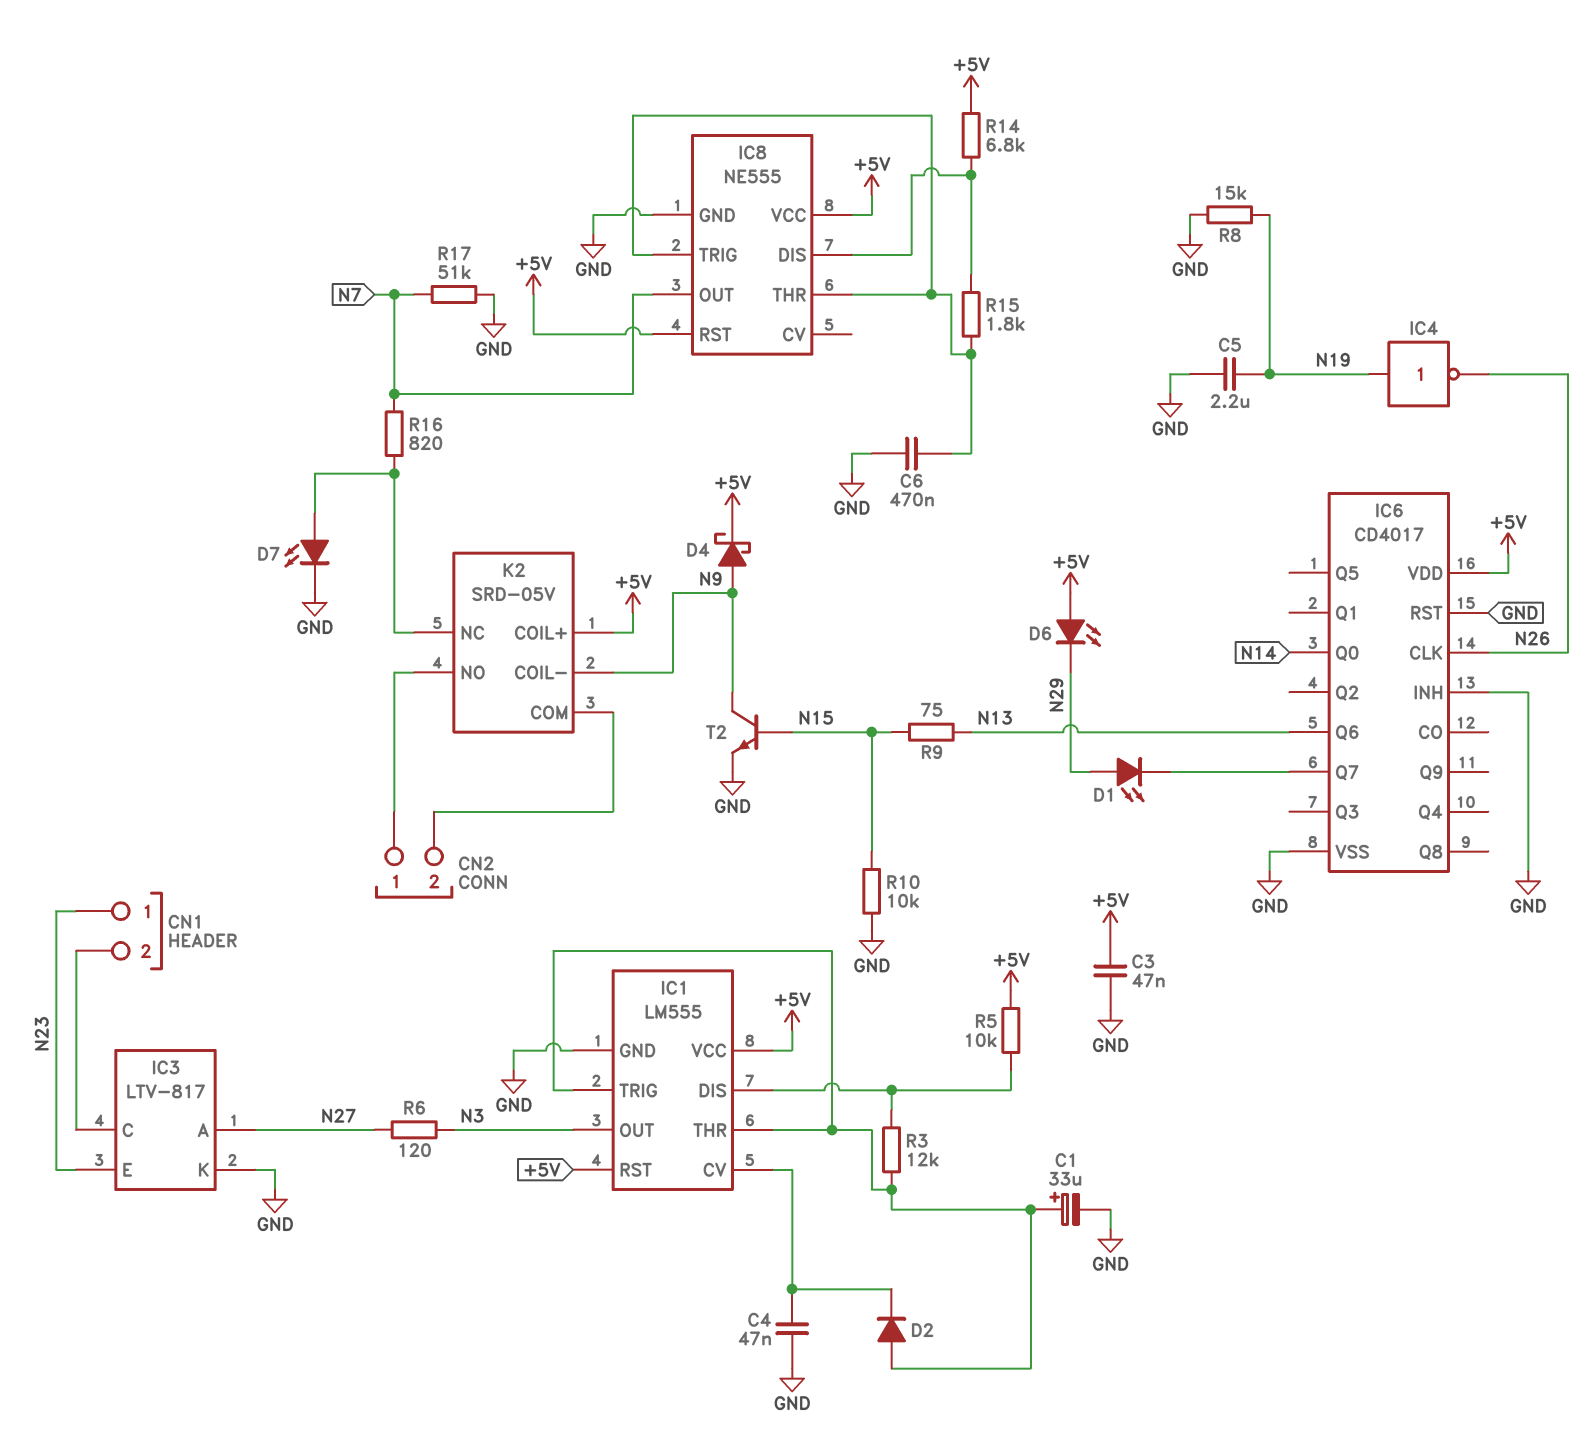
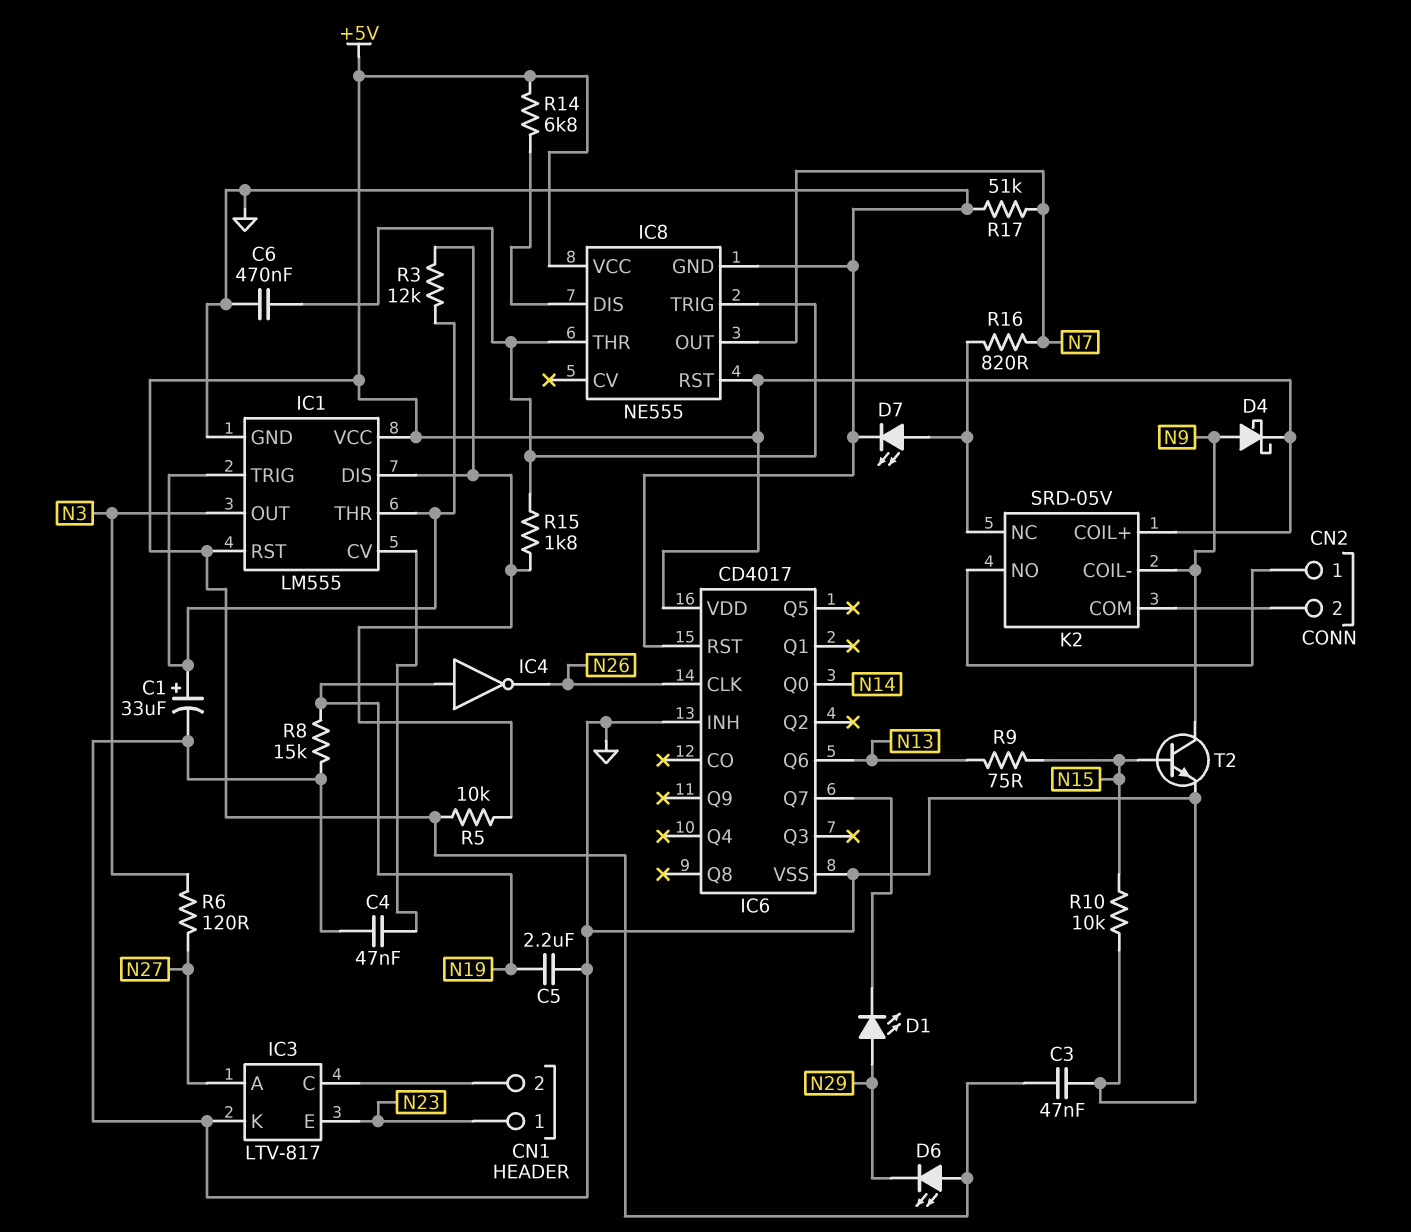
D2: diode (A IC1/THR, K IC1/CV) -> none
R15: 1.8k (IC8/DIS, IC8/THR) -> 1.8k (IC1/DIS, IC8/THR)

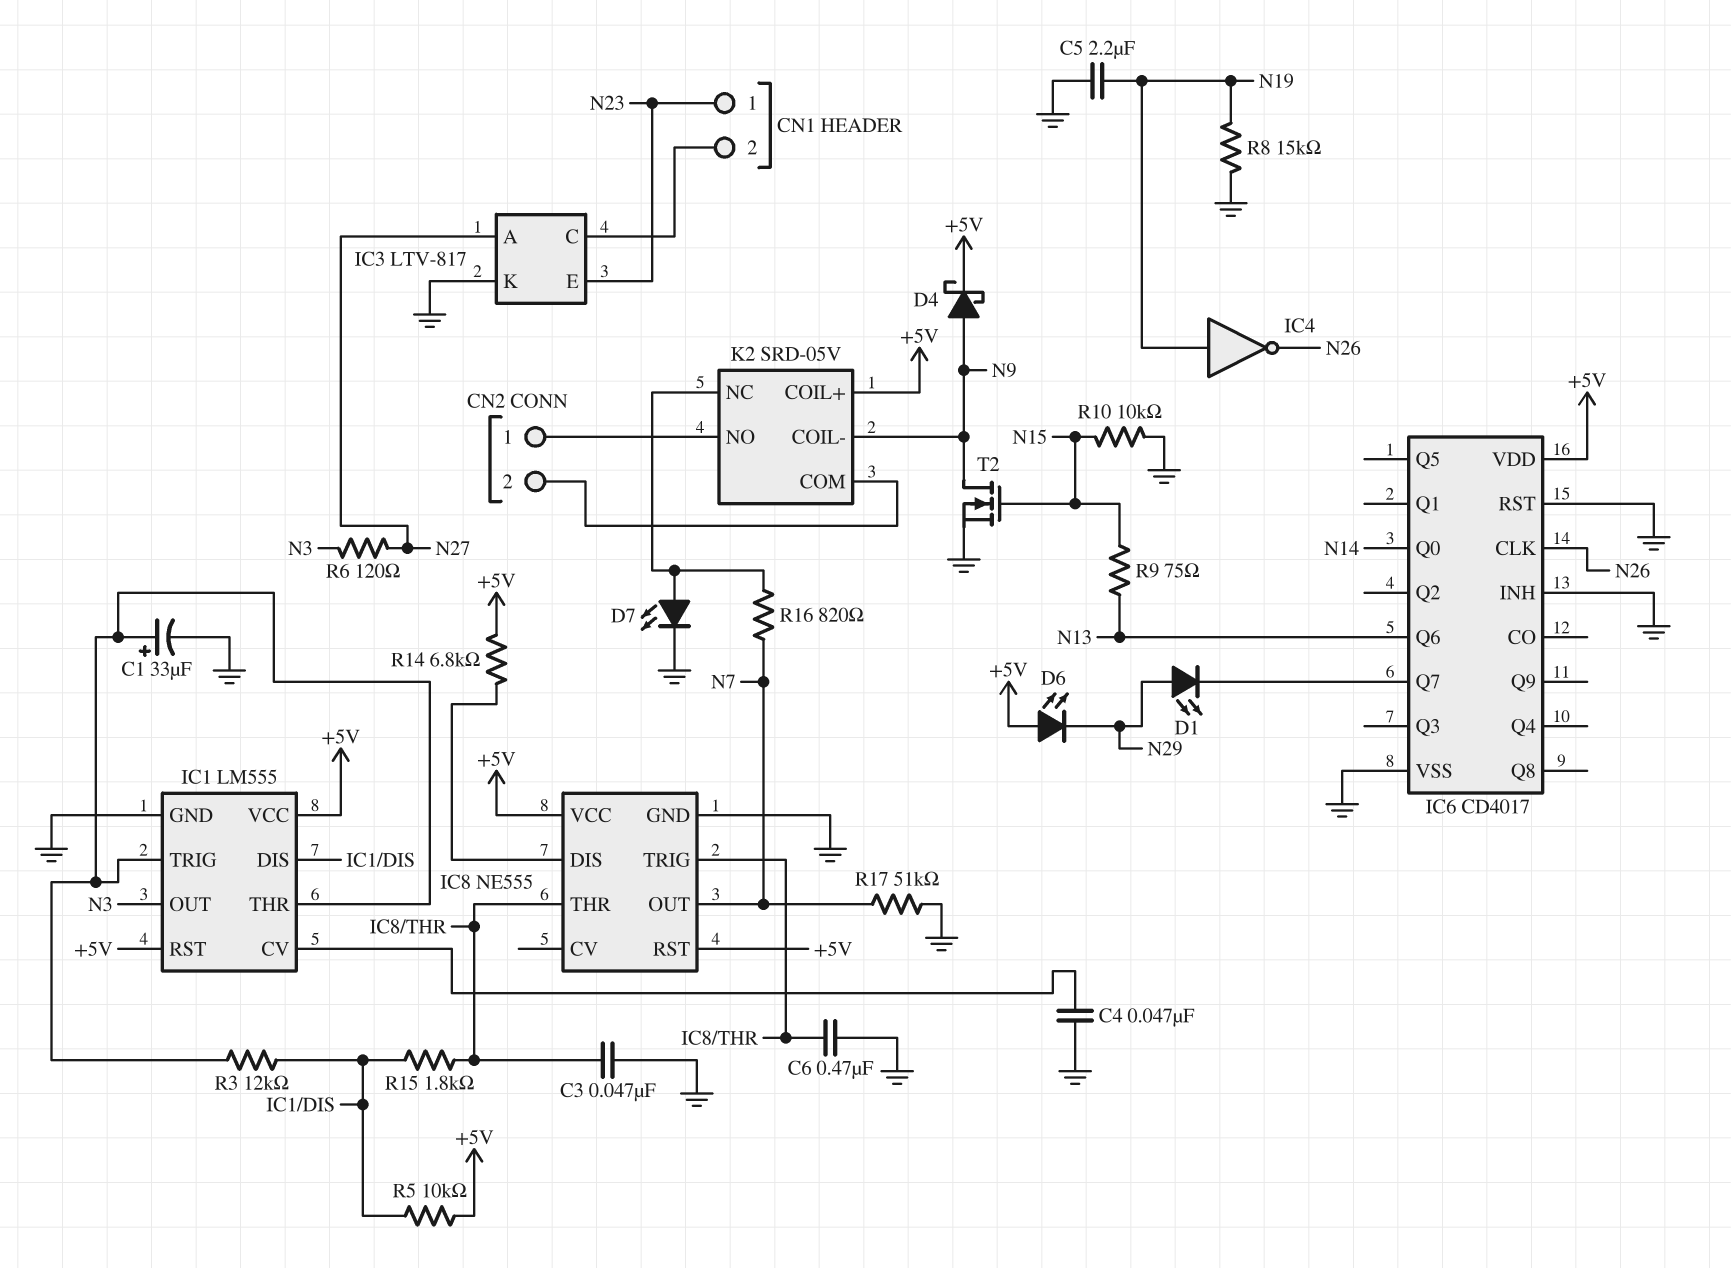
C3: 47nF (+5V, GND) -> 47nF (GND, IC8/THR)
T2: NPN (B N15, C N9, E GND) -> NMOS (G N15, D N9, S GND)

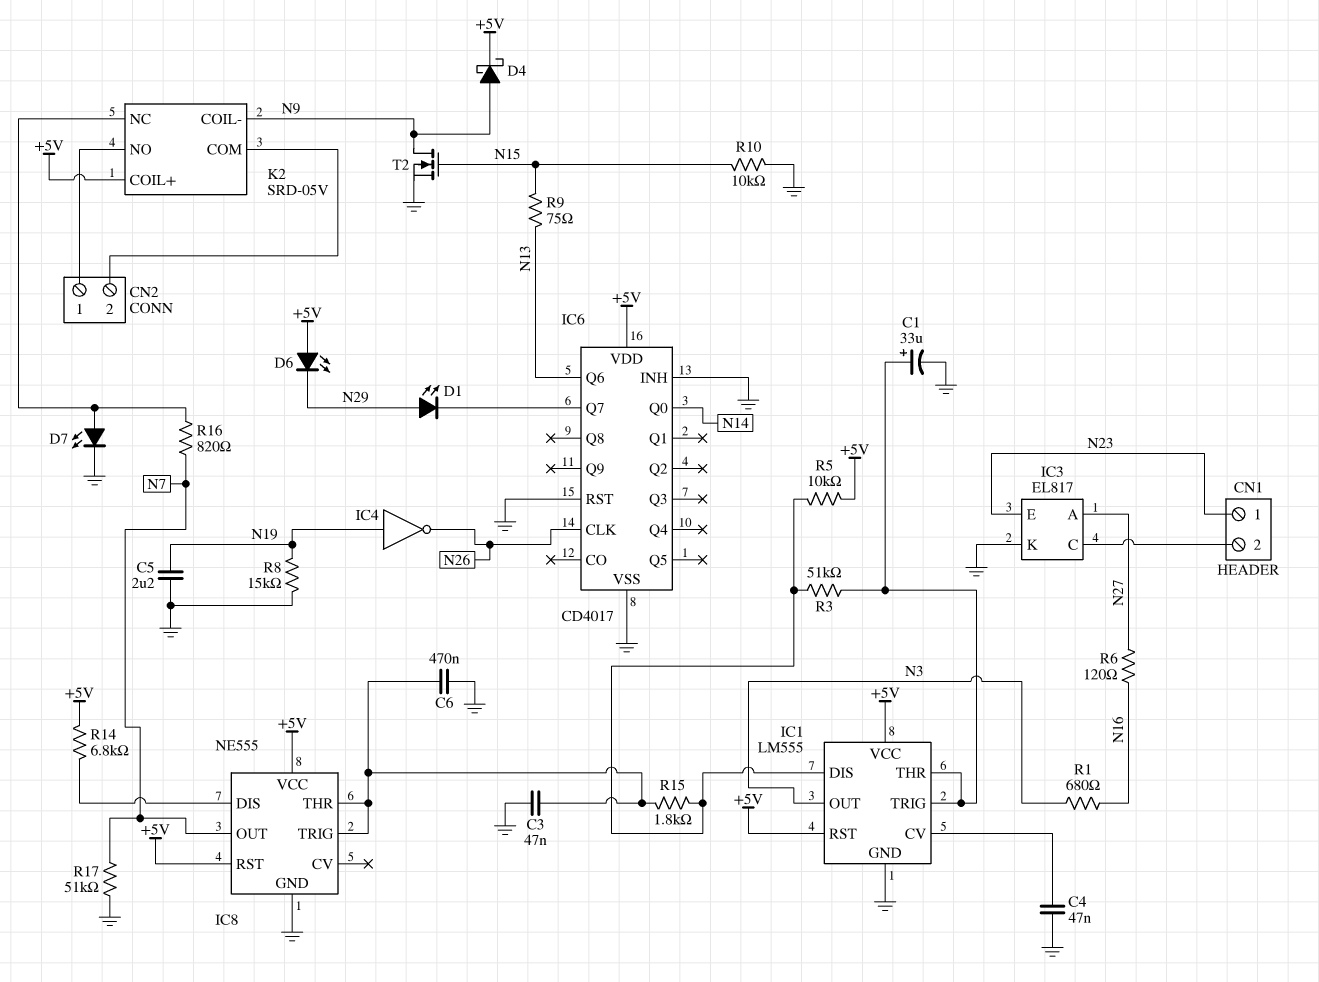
IC3: LTV-817 -> EL817
R1: none -> 680 (N3, N16)
R3: 12k (IC1/DIS, IC1/THR) -> 51k (IC1/DIS, IC1/THR)
R6: 120 (N3, N27) -> 120 (N16, N27)

